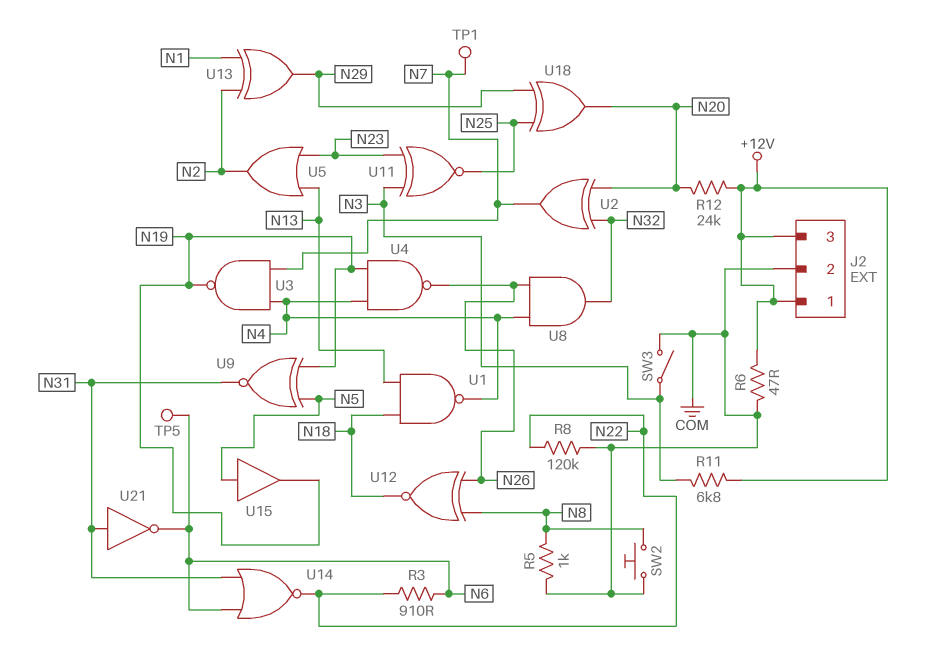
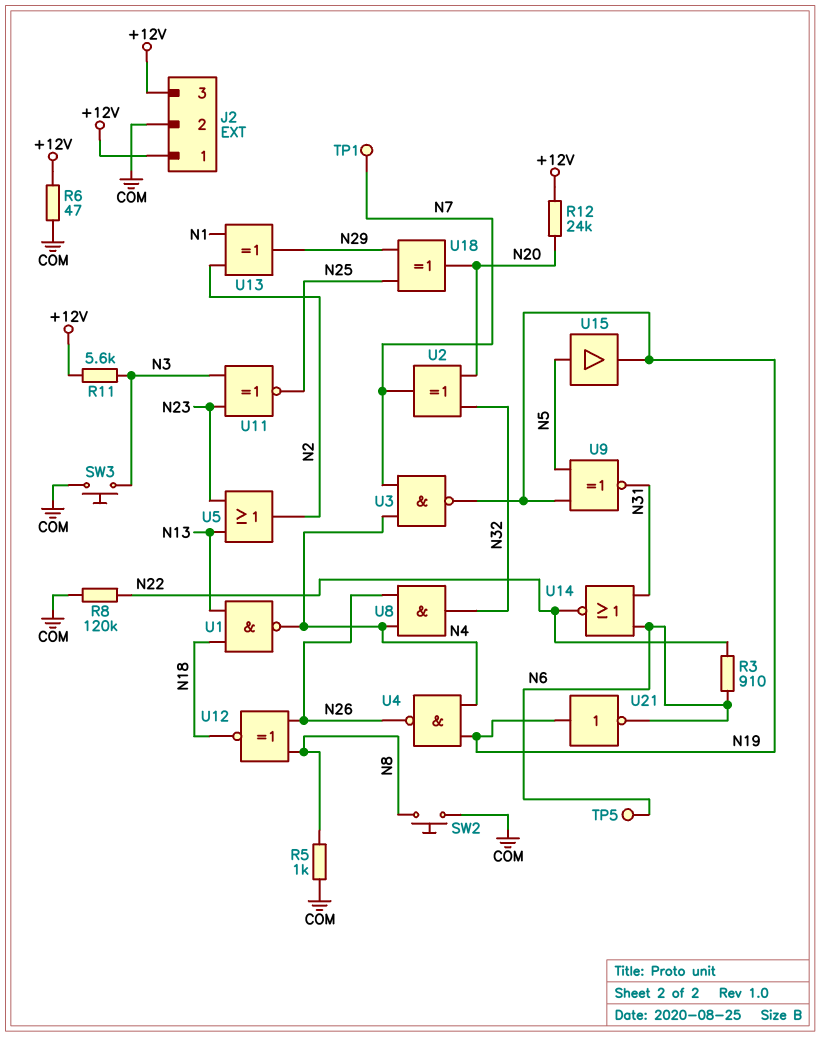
R11: 6.8k (+12V, N3) -> 5.6k (+12V, N3)
SW3: switch (COM, N3) -> button (COM, N3)
U21: NOT (in N31, out N6) -> NOT (in N19, out N6)

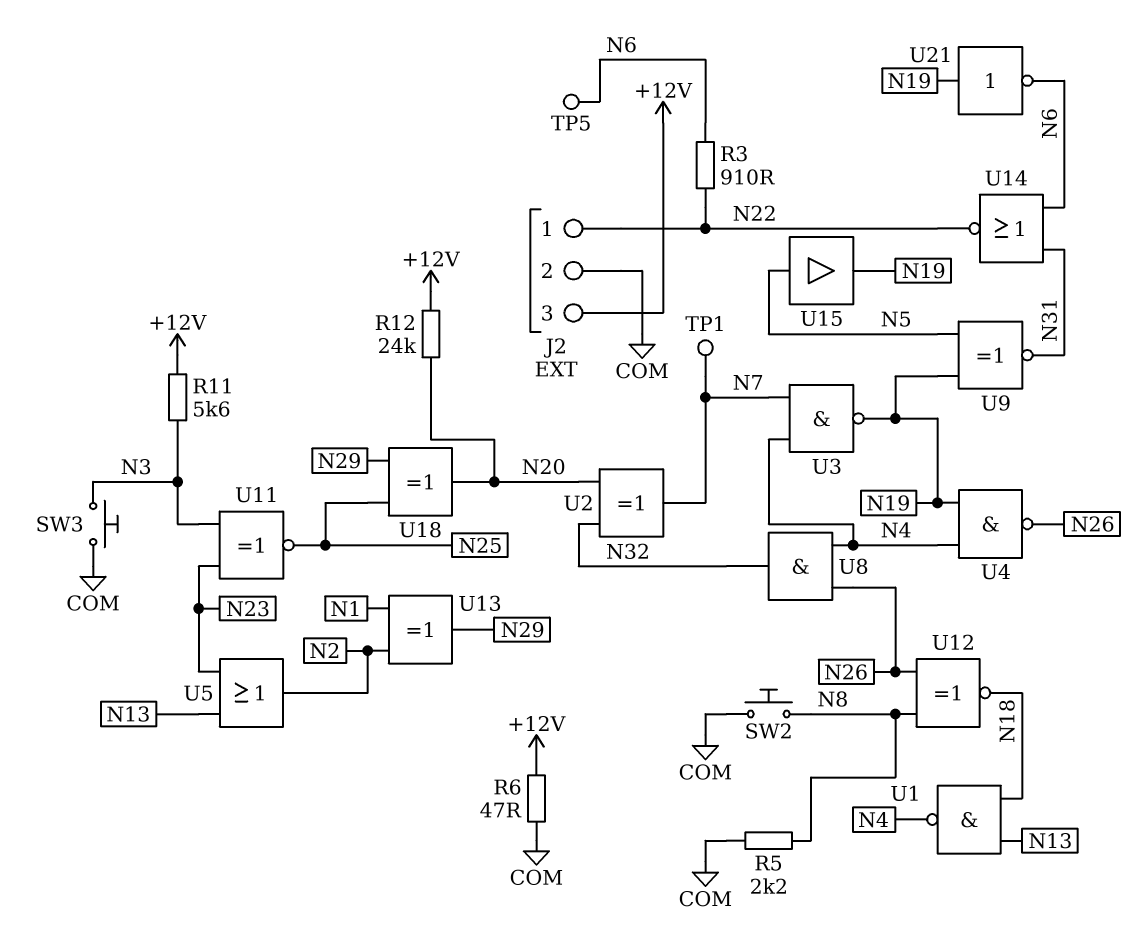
J2 pin 1: +12V -> N22
R5: 1k (COM, N8) -> 2.2k (COM, N8)
R8: 120k (COM, N22) -> none

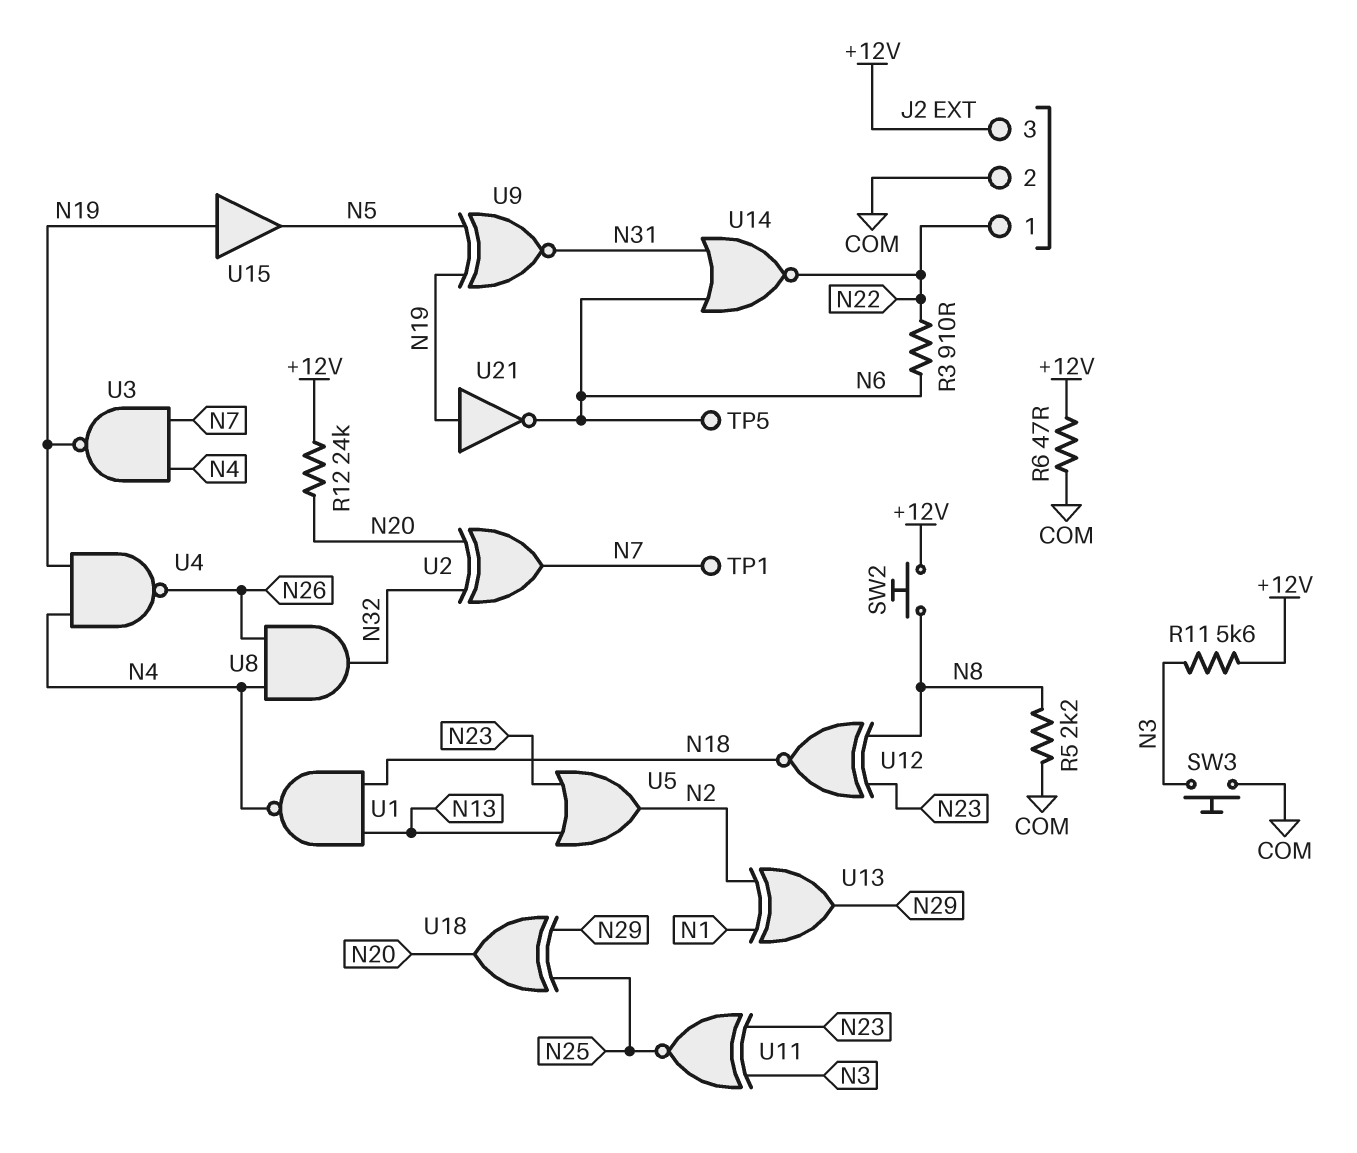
SW2: button (COM, N8) -> button (+12V, N8)
U12: XNOR (in N8, in N26, out N18) -> XNOR (in N8, in N23, out N18)
U15: buffer (in N5, out N19) -> buffer (in N19, out N5)

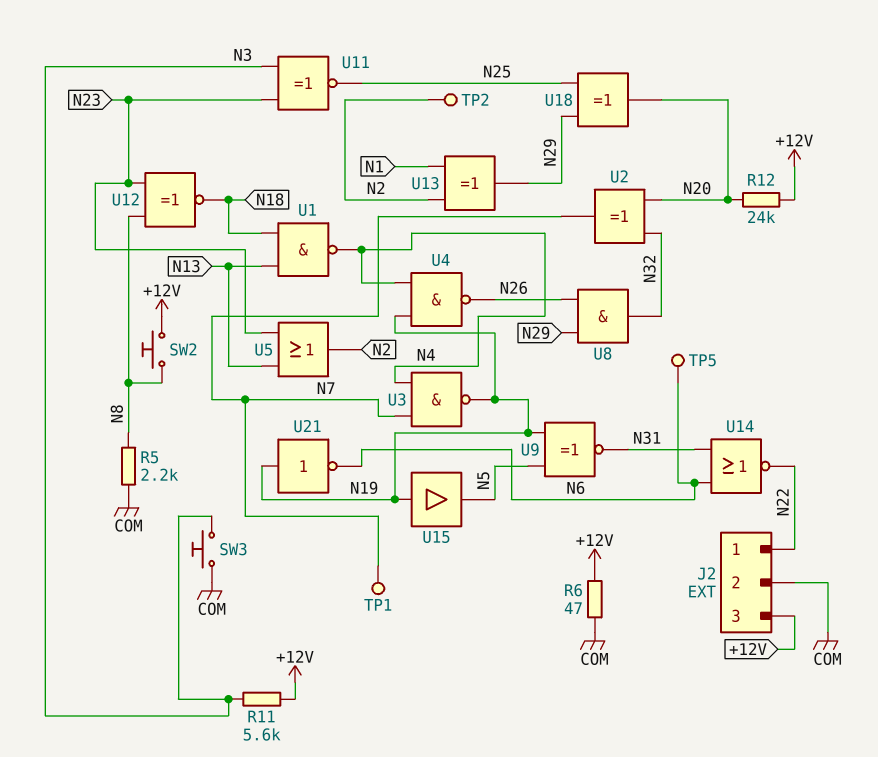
R3: 910 (N6, N22) -> none
TP2: none -> test point (N2)
U8: AND (in N4, in N26, out N32) -> AND (in N26, in N29, out N32)

